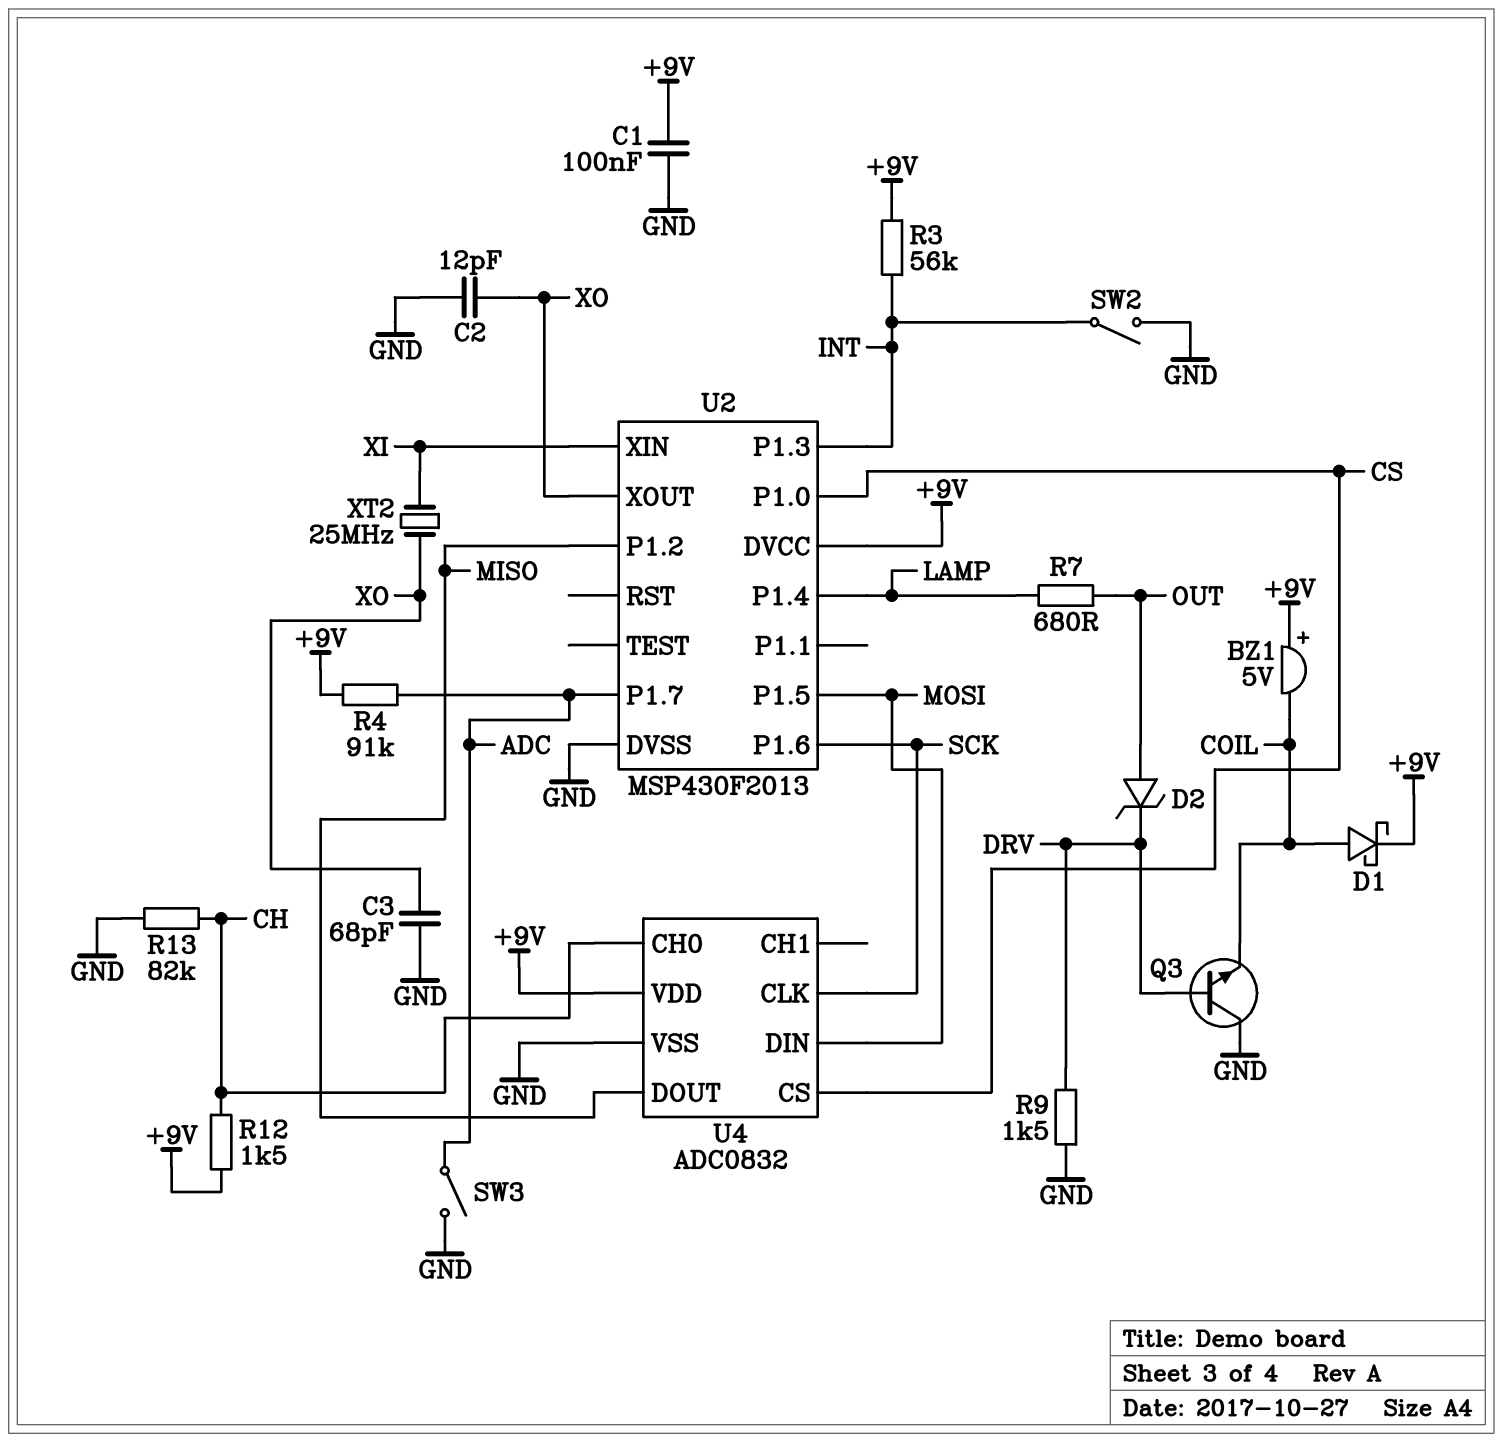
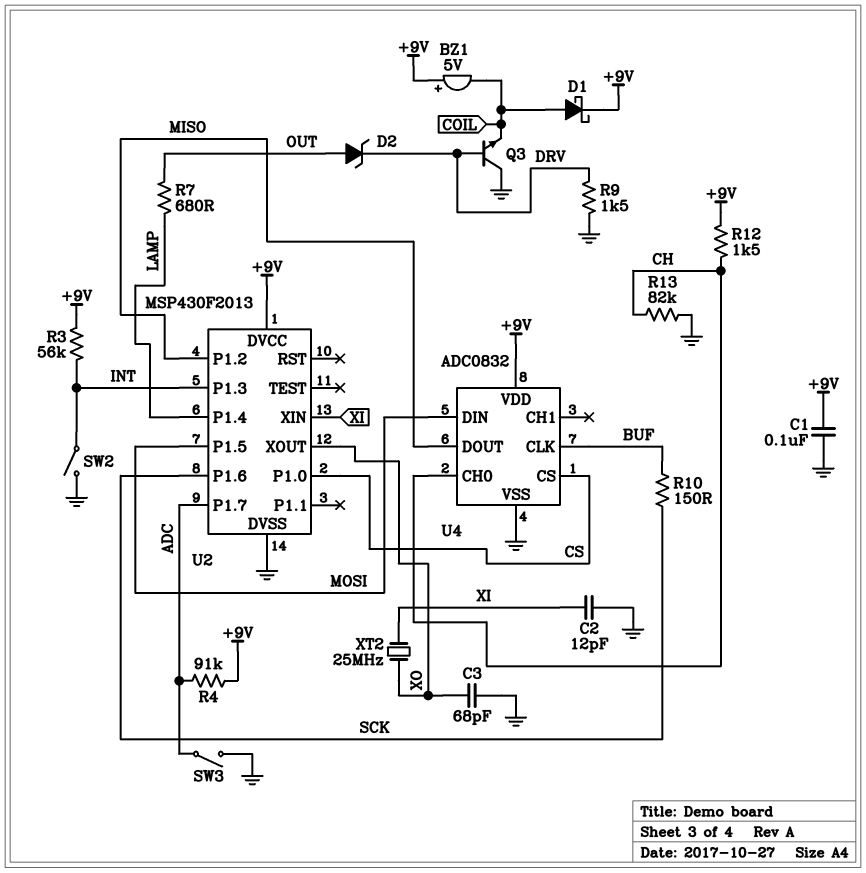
C2: 12pF (GND, XO) -> 12pF (GND, XI)
R10: none -> 150 (BUF, SCK)
U4 pin CLK: SCK -> BUF

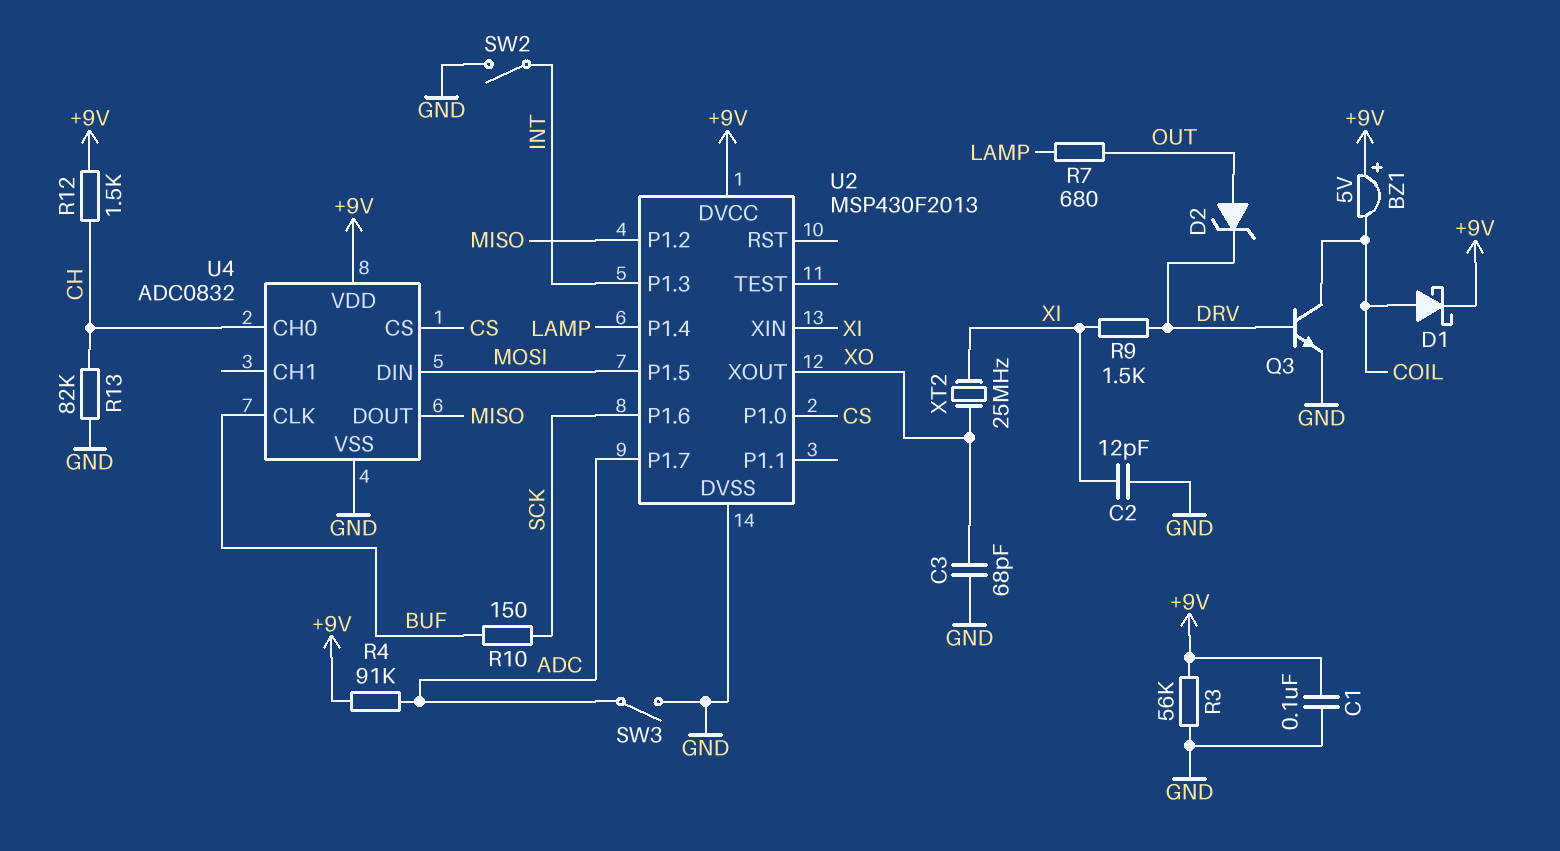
Q3: NPN (B DRV, C GND, E COIL) -> NPN (B DRV, C COIL, E GND)
R3: 56k (+9V, INT) -> 56k (+9V, GND)
R9: 1.5k (DRV, GND) -> 1.5k (DRV, XI)

